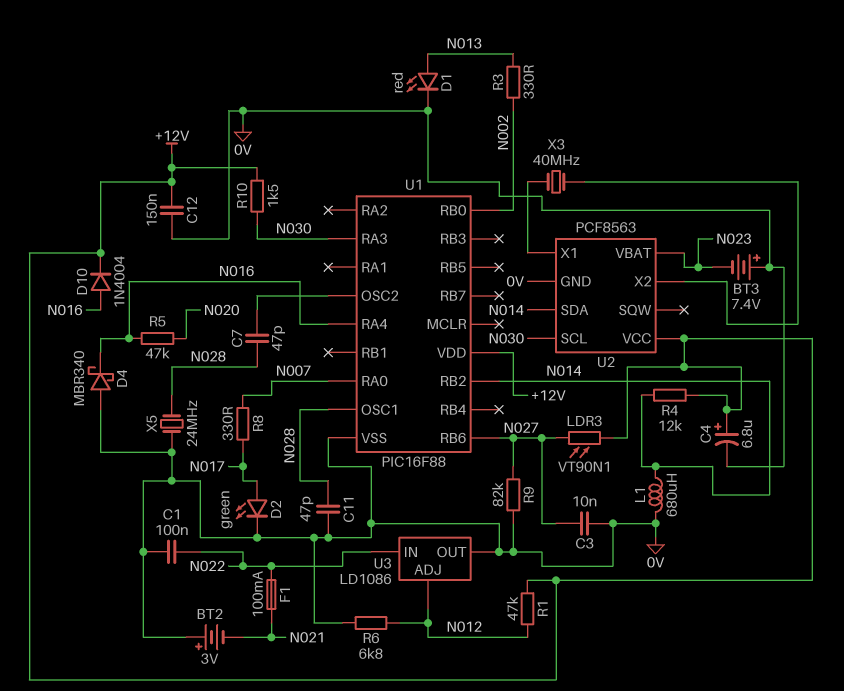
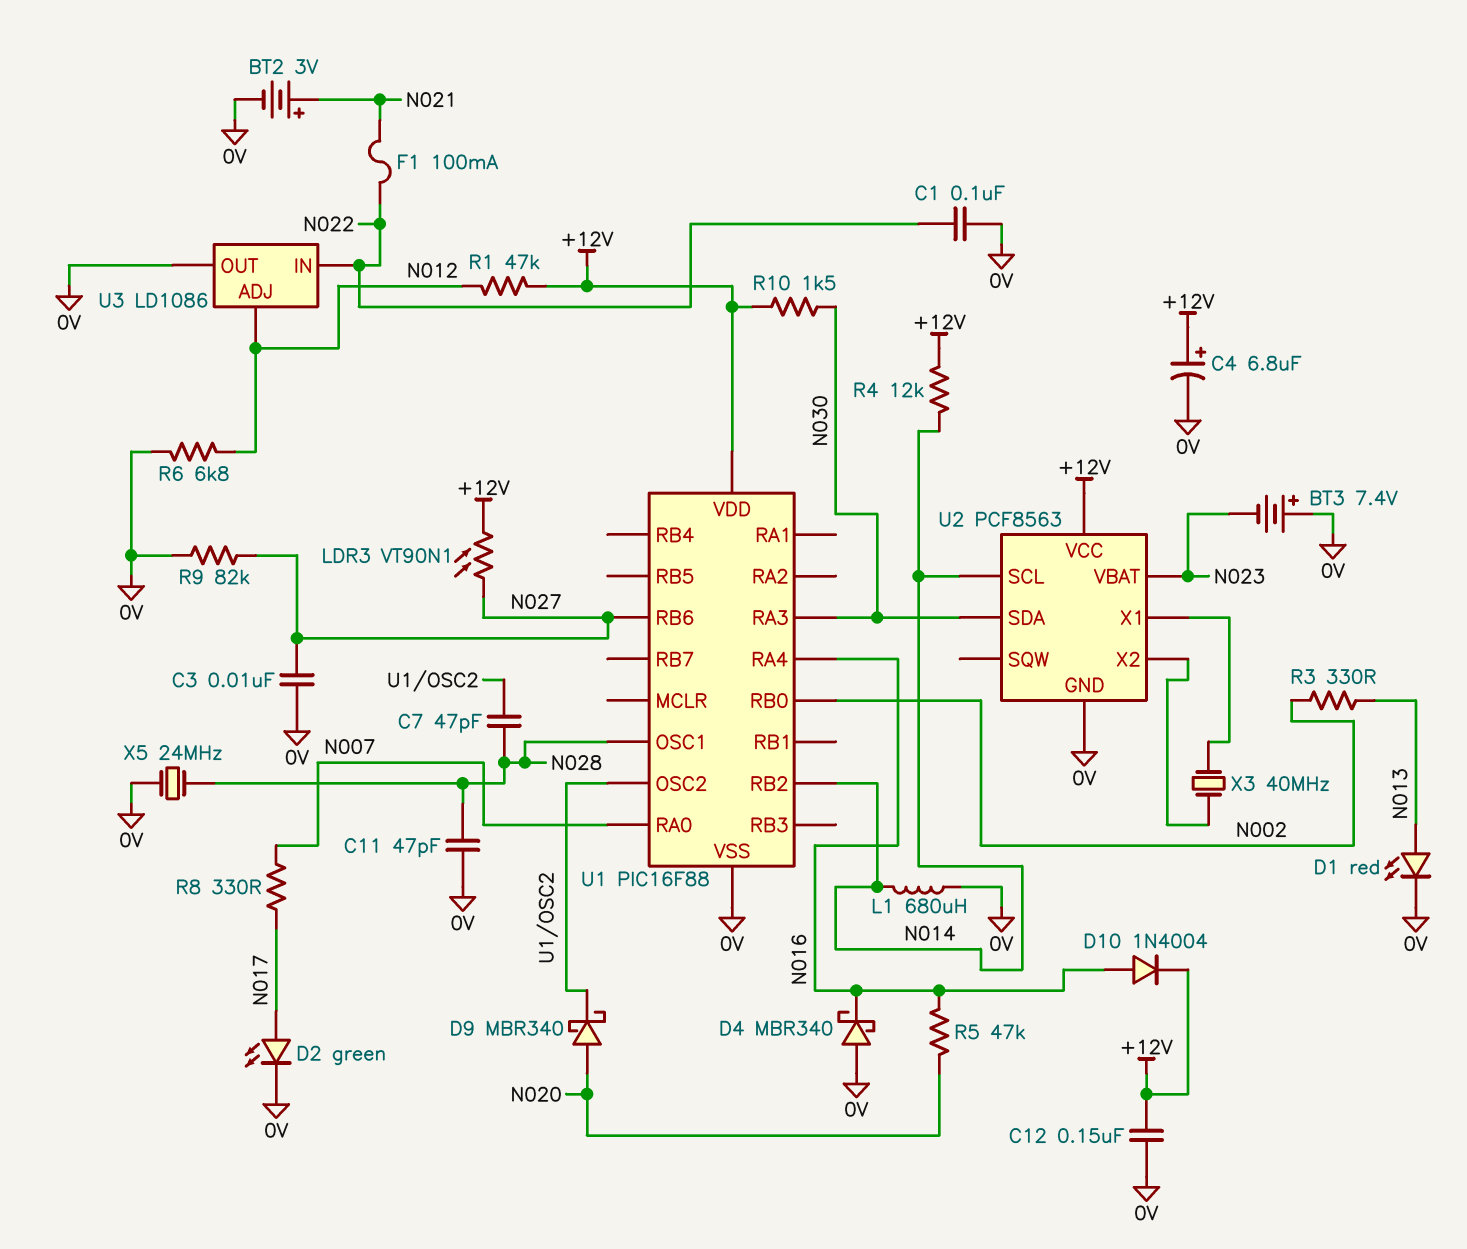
BT2: 3V (plus 0V, minus N021) -> 3V (plus N021, minus 0V)
D9: none -> schottky MBR340 (A N020, K U1/OSC2)
U2 pin SCL: N030 -> N014
U2 pin SDA: N014 -> N030

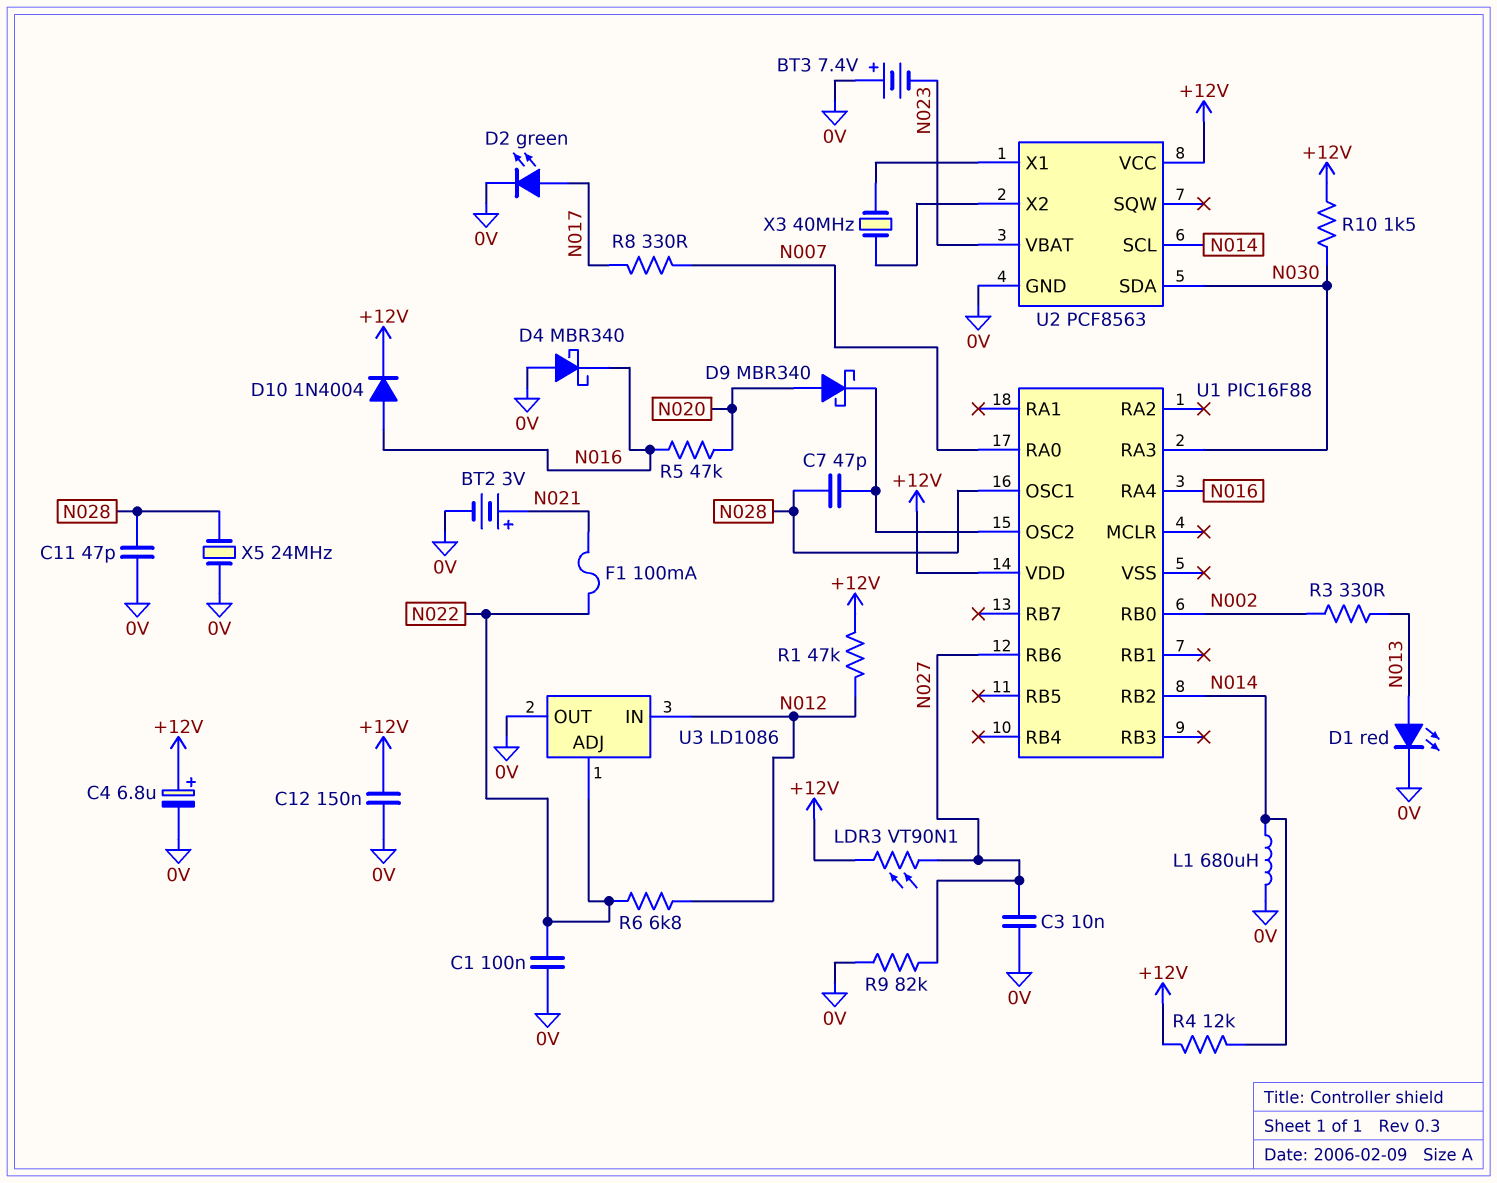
R6: 6.8k (0V, N012) -> 6.8k (N012, N022)
U1 pin VSS: 0V -> none
U3 pin ADJ: N012 -> N022
U3 pin IN: N022 -> N012

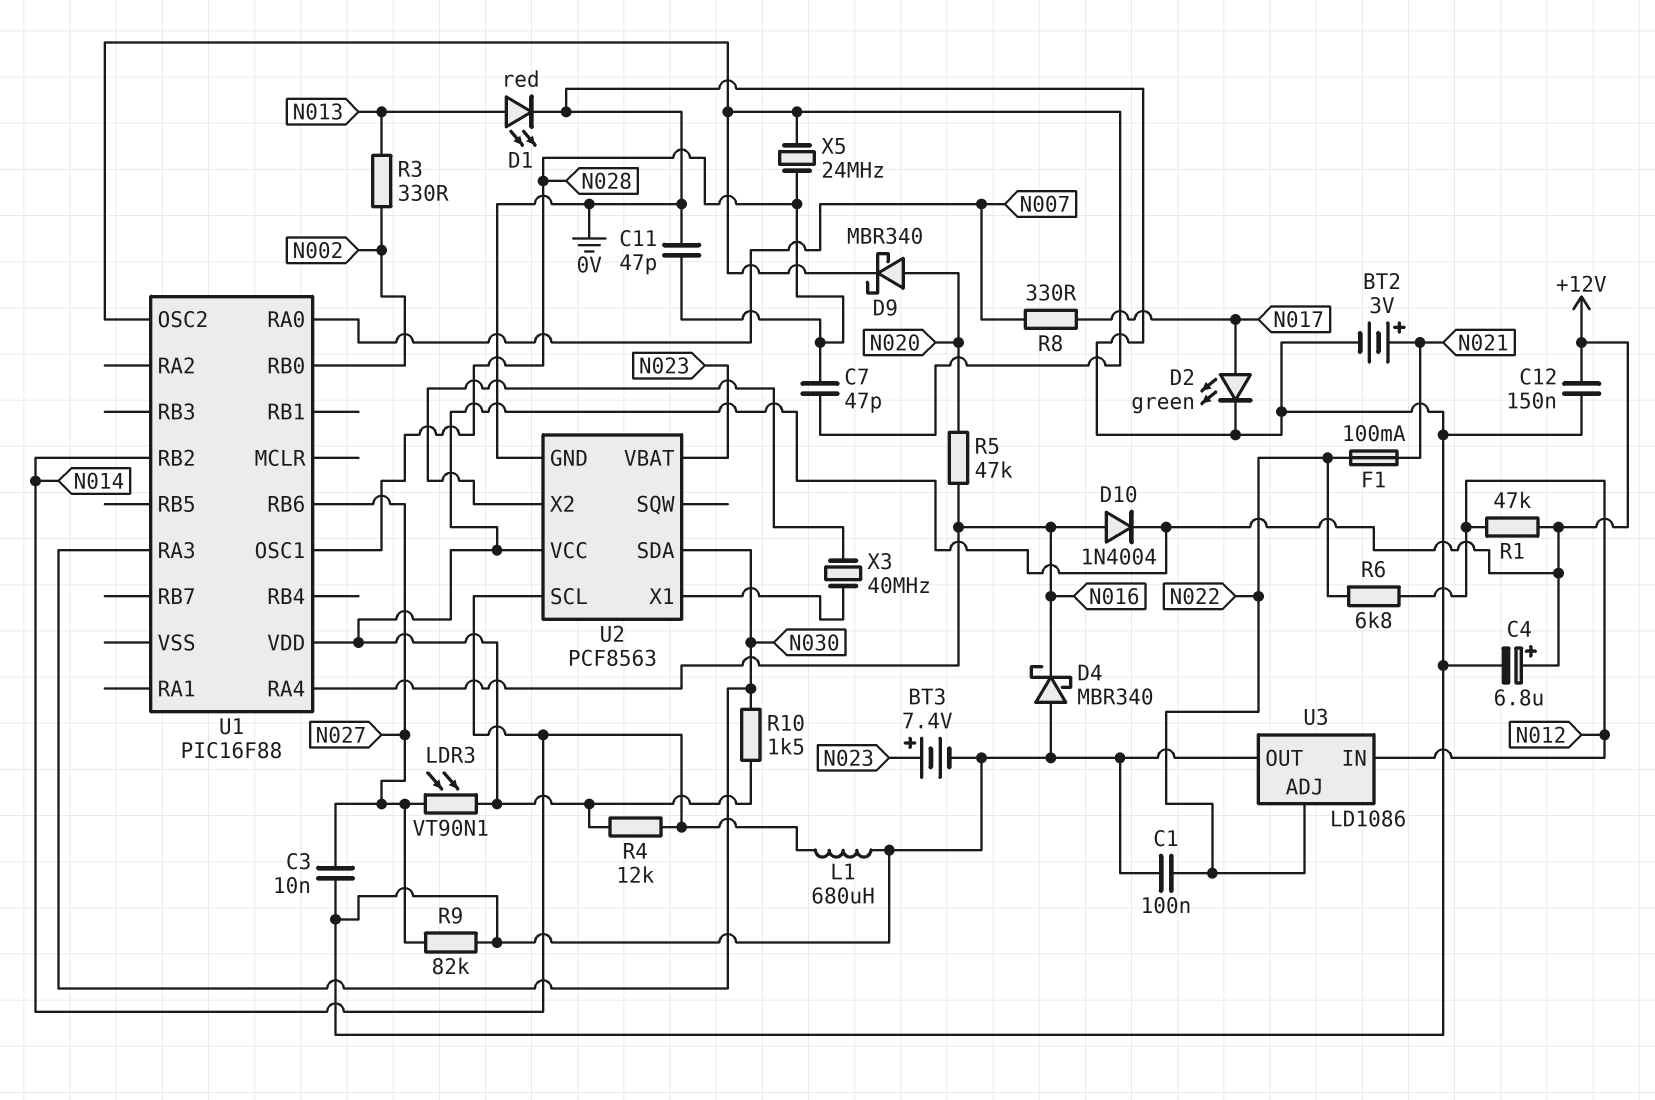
BT3: 7.4V (plus 0V, minus N023) -> 7.4V (plus N023, minus 0V)
X5: 24MHz (0V, N028) -> 24MHz (N028, U1/OSC2)

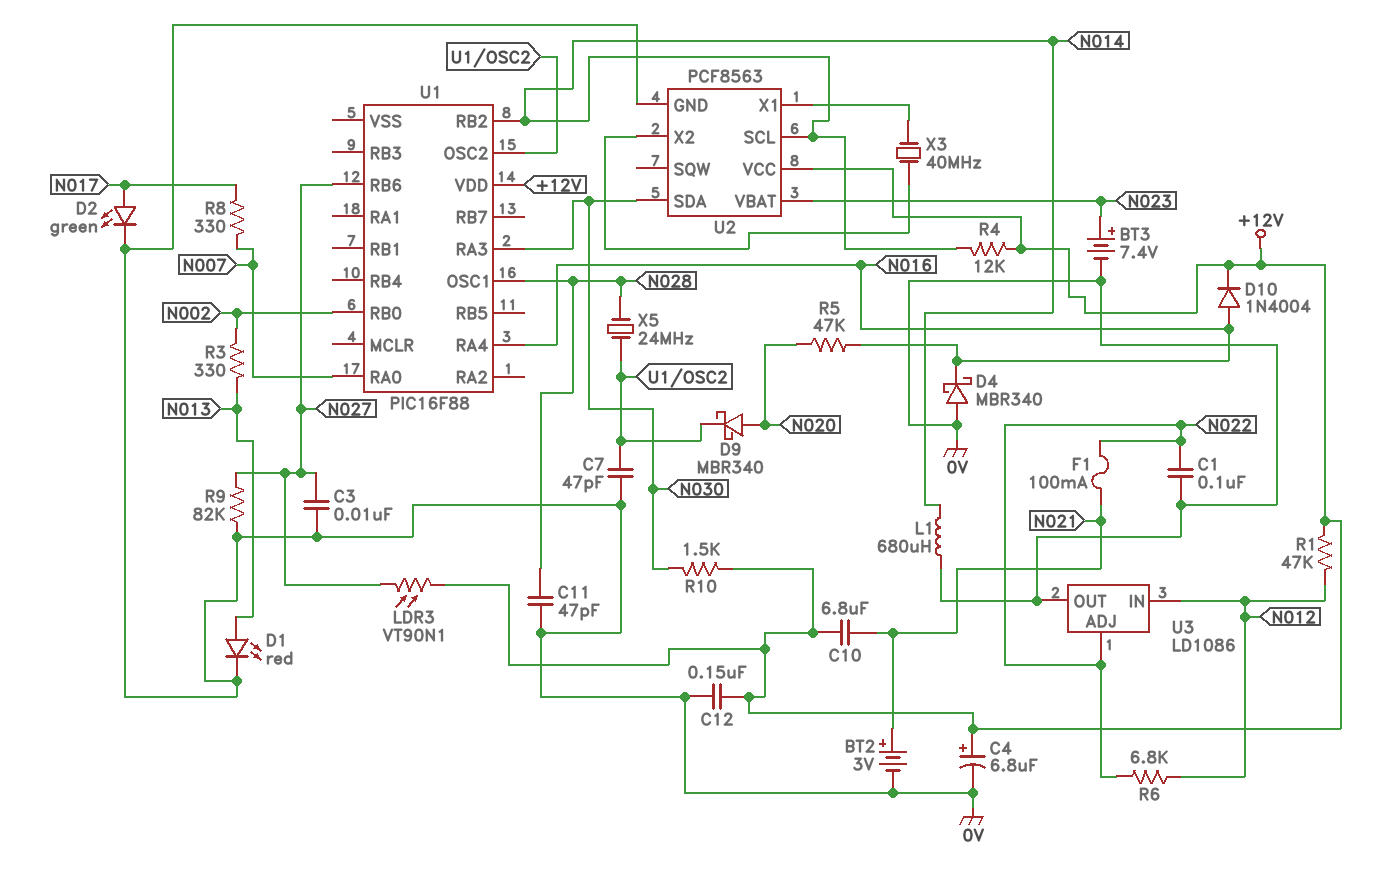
C7: 47pF (N028, U1/OSC2) -> 47pF (0V, U1/OSC2)
C10: none -> 6.8uF (+12V, N021)

